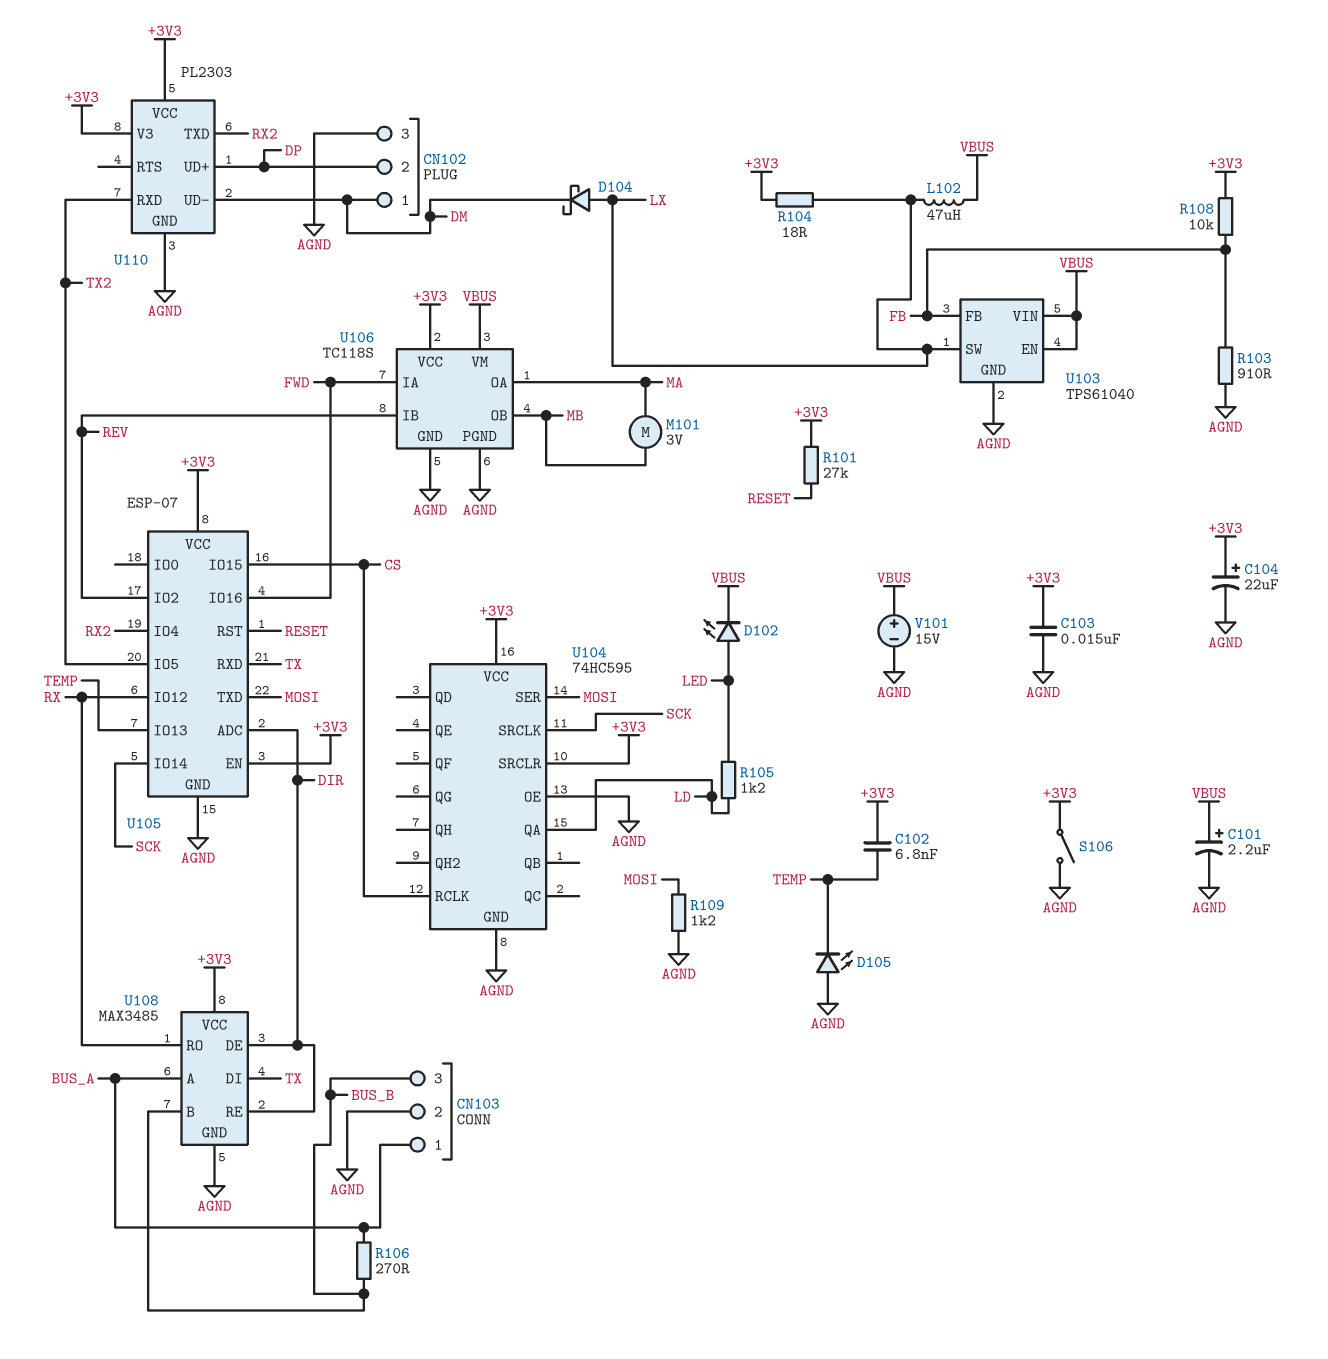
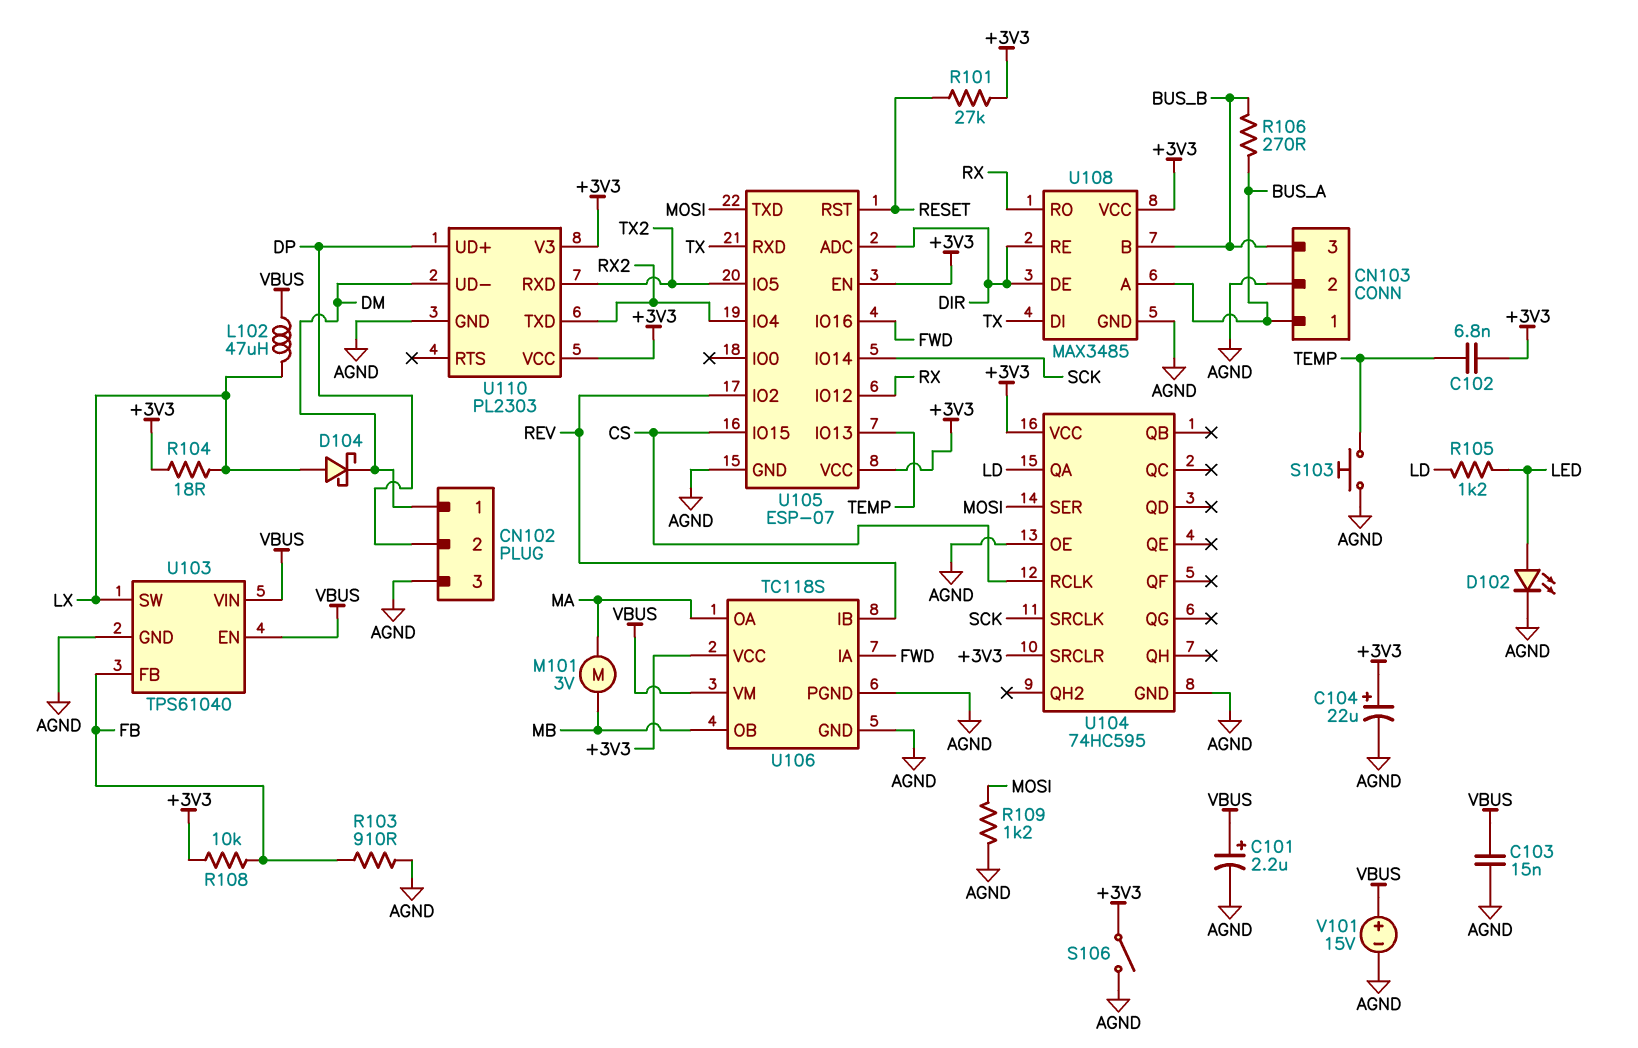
C103: 15nF (+3V3, AGND) -> 15nF (AGND, VBUS)
D102: LED (A LED, K VBUS) -> LED (A LED, K AGND)
D105: LED (A AGND, K TEMP) -> none
S103: none -> button (AGND, TEMP)

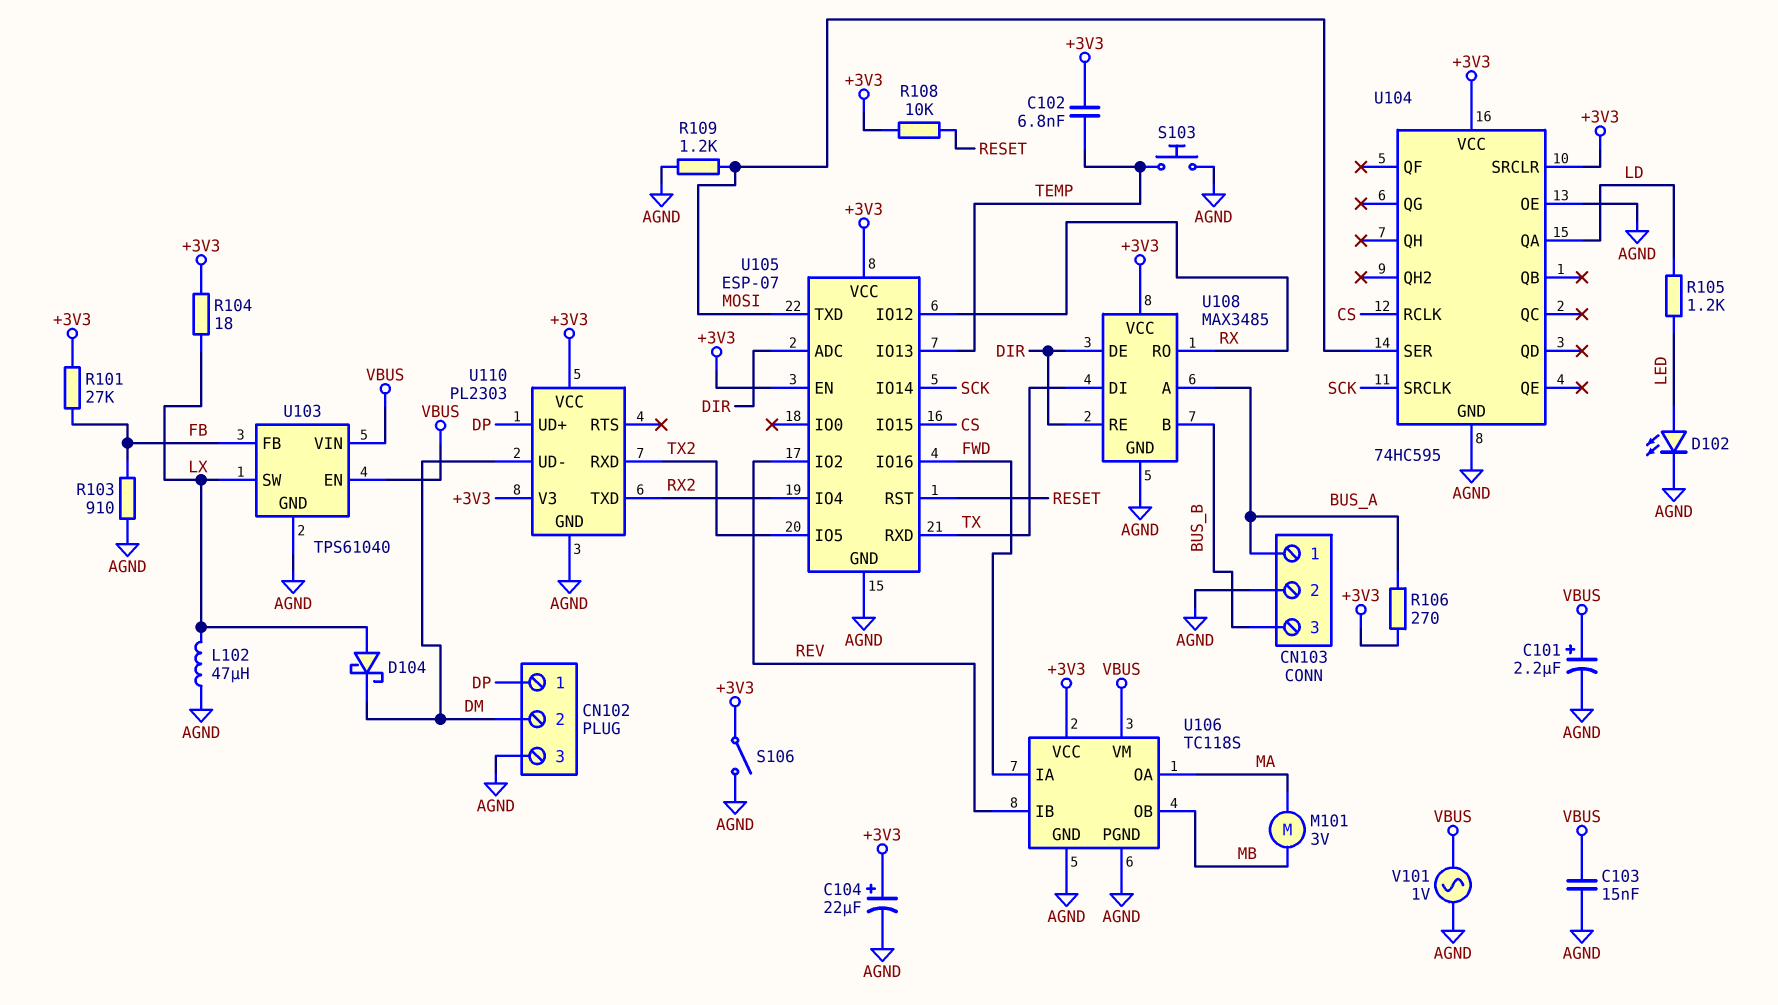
CN102 pin 1: DM -> DP
CN102 pin 2: DP -> DM
L102: 47uH (LX, VBUS) -> 47uH (AGND, LX)
R101: 27k (+3V3, RESET) -> 27k (+3V3, FB)
R106: 270 (BUS_A, BUS_B) -> 270 (+3V3, BUS_A)
R108: 10k (+3V3, FB) -> 10k (+3V3, RESET)
V101: 15V (plus VBUS, minus AGND) -> AC 1V (AGND, VBUS)

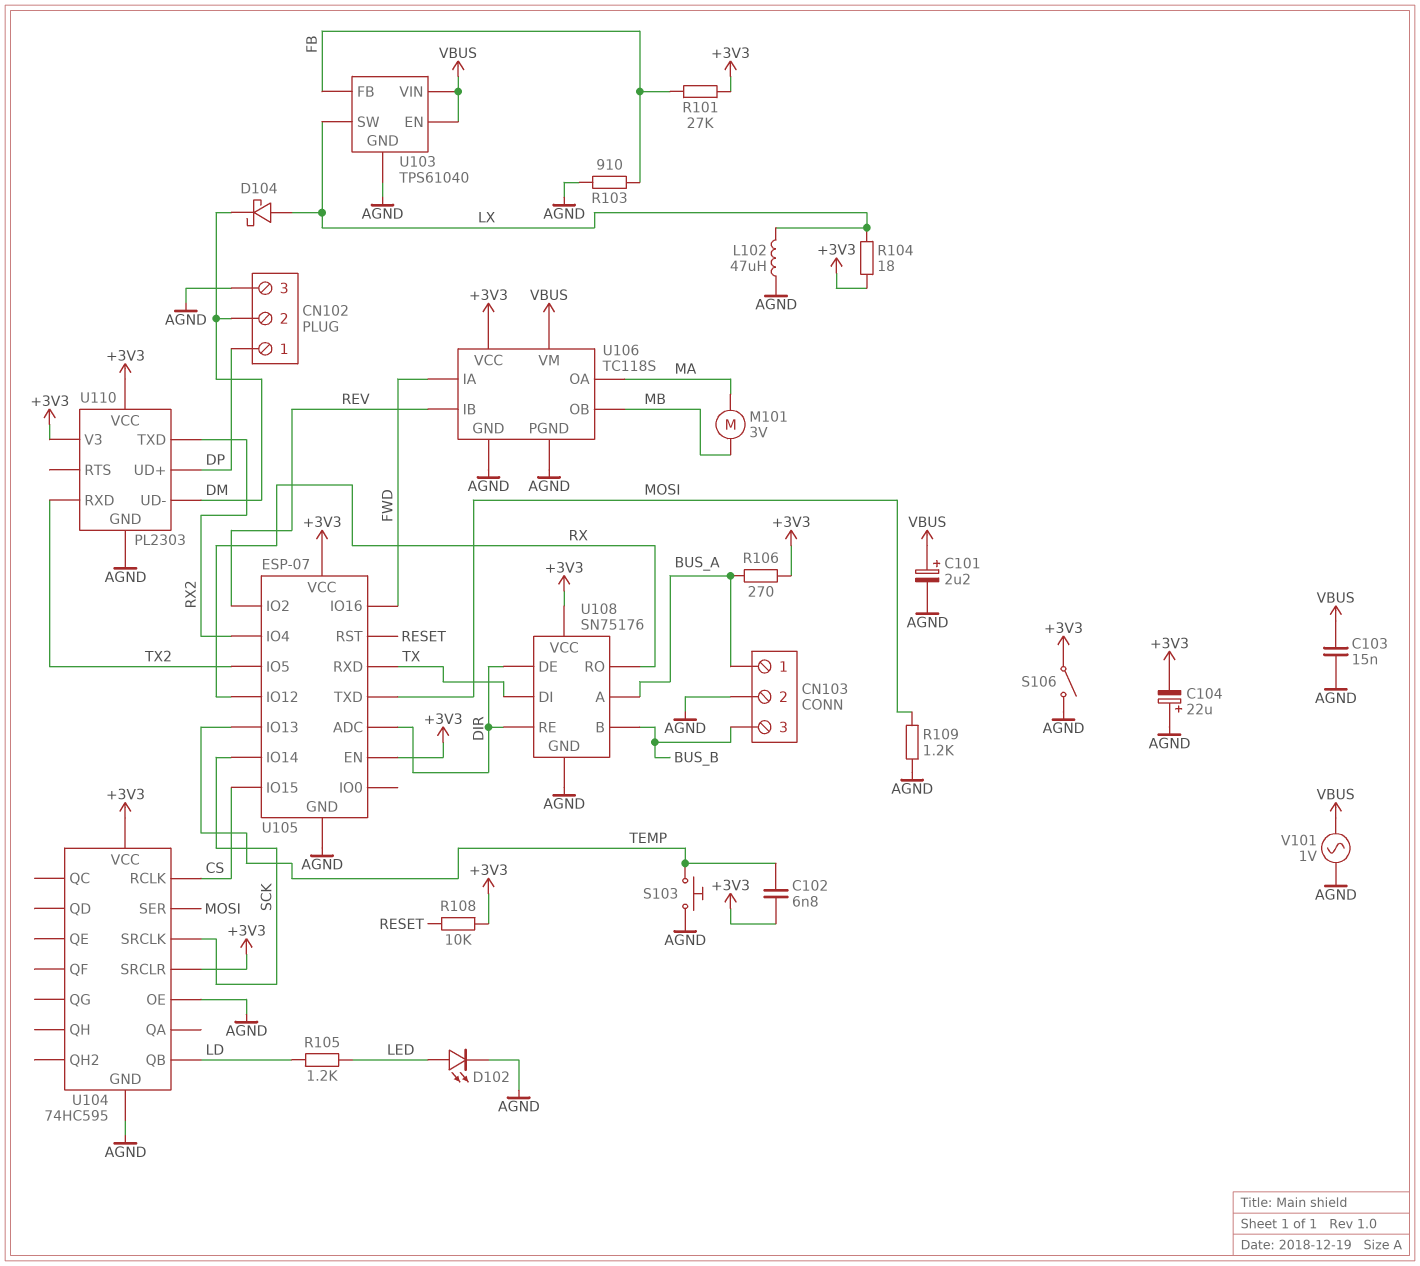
C104: 22uF (plus +3V3, minus AGND) -> 22uF (plus AGND, minus +3V3)
U104 pin QA: LD -> none
U104 pin QB: none -> LD
U108: MAX3485 -> SN75176

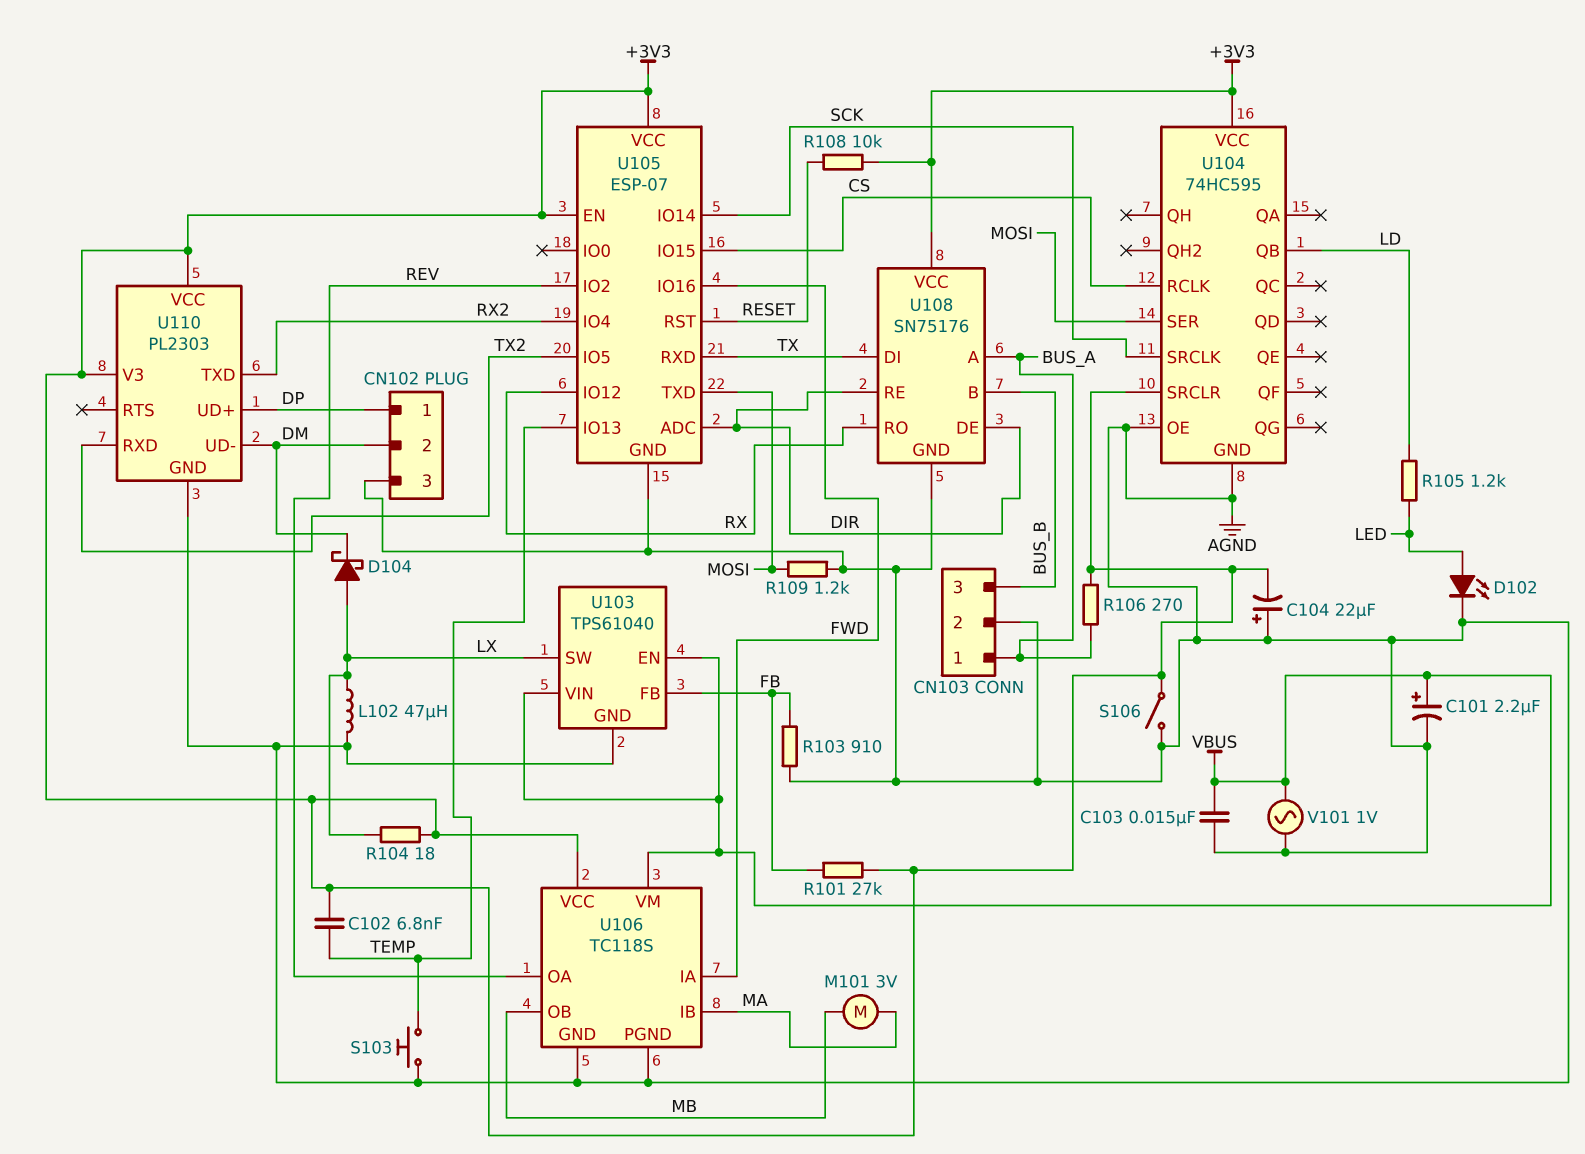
U106 pin IB: REV -> MA
U106 pin OA: MA -> REV

